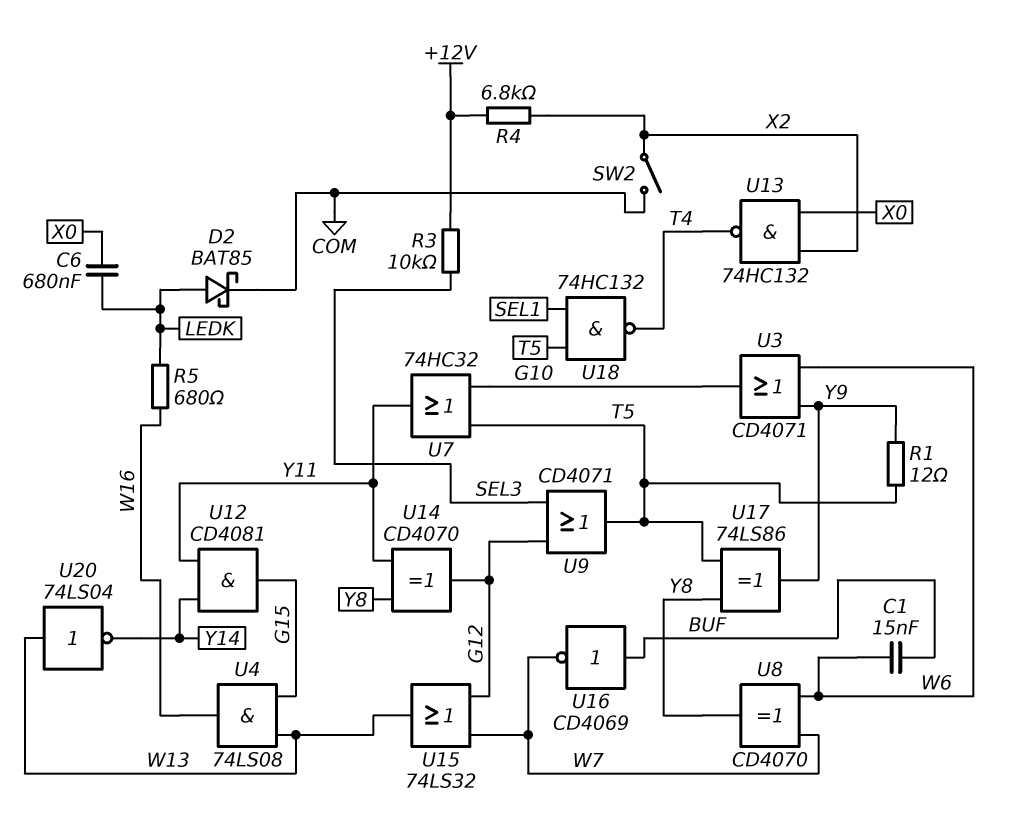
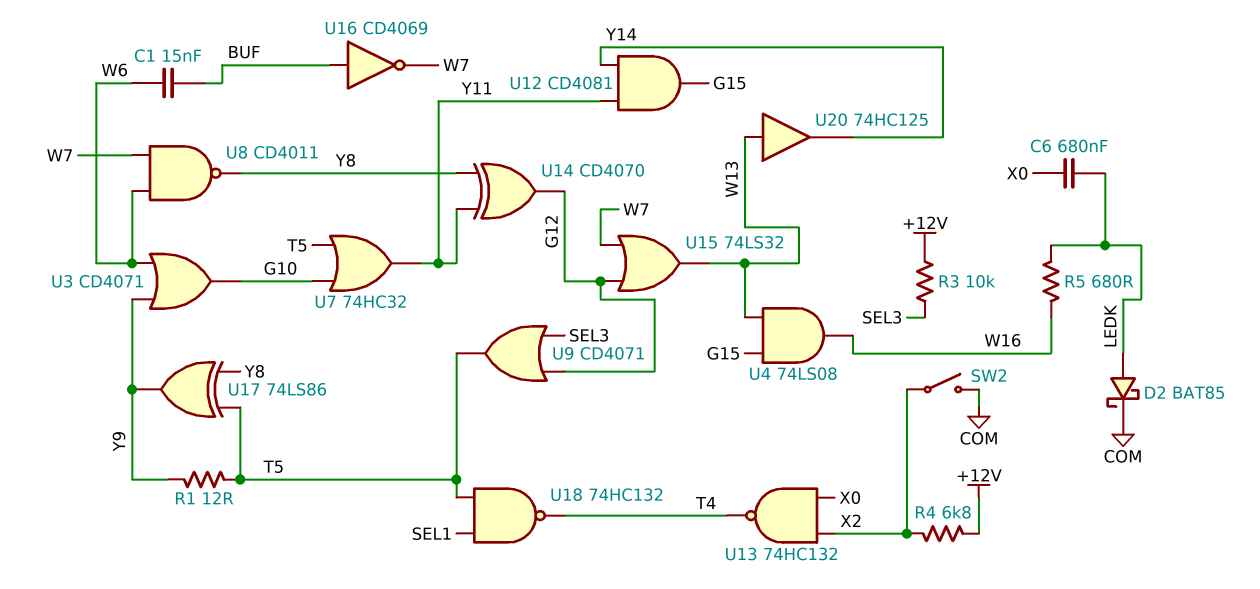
U8: XOR CD4070 (in W6, in W7, out Y8) -> NAND CD4011 (in W6, in W7, out Y8)
U20: NOT 74LS04 (in W13, out Y14) -> buffer 74HC125 (in W13, out Y14)

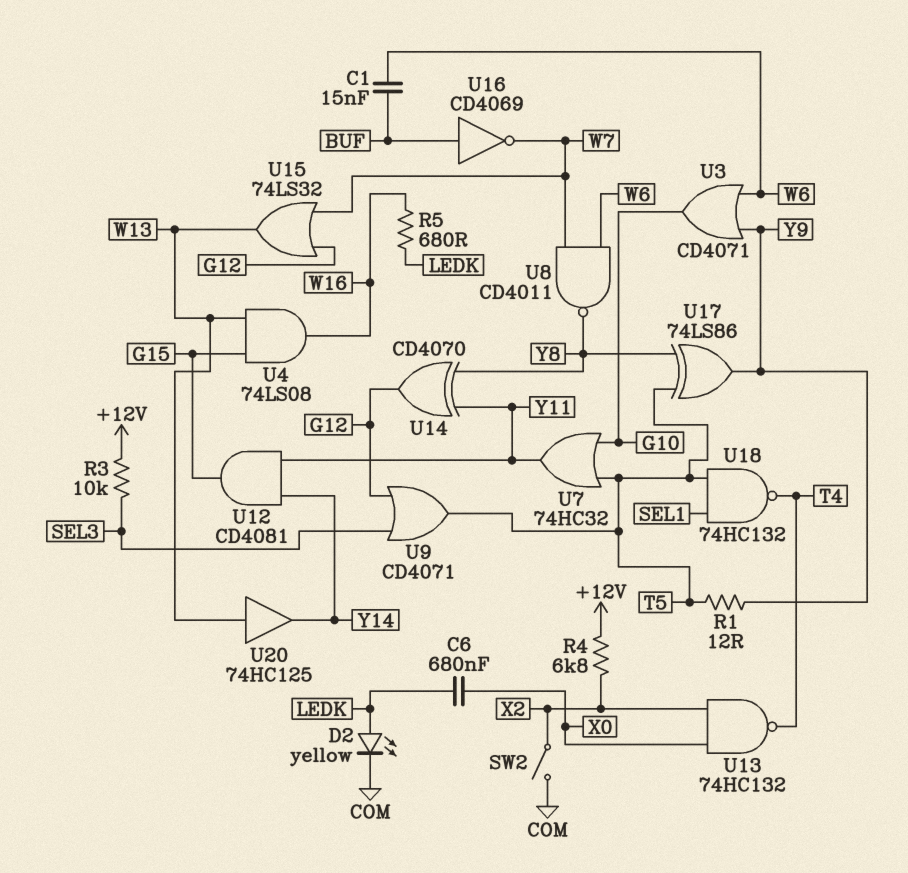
D2: schottky BAT85 (A LEDK, K COM) -> LED yellow (A LEDK, K COM)

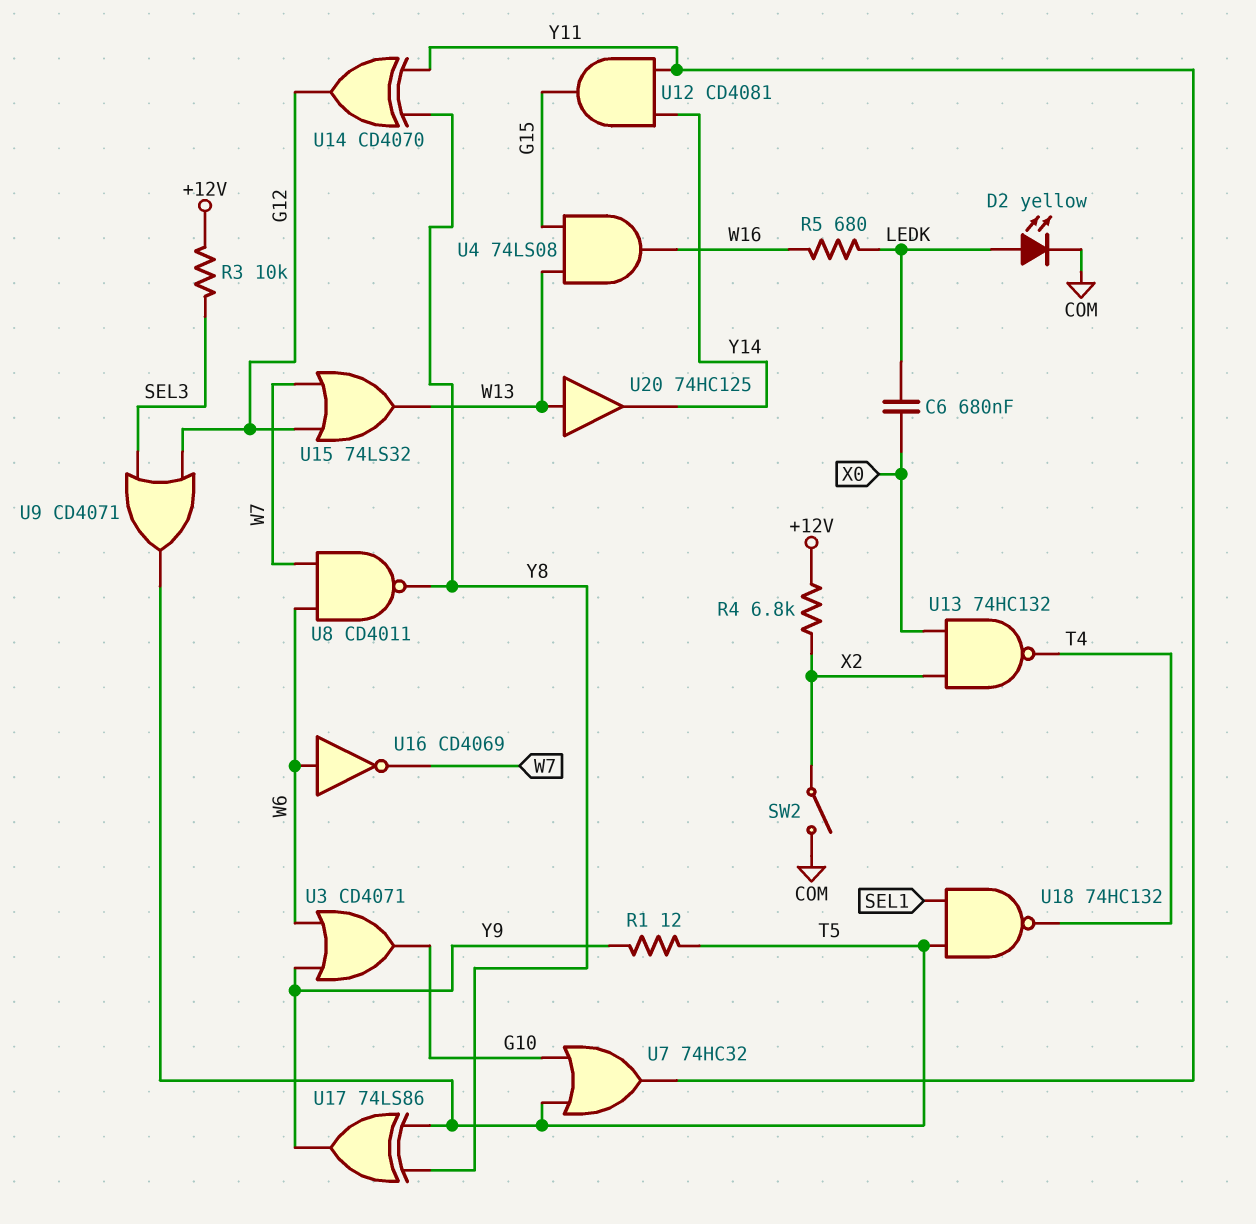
C1: 15nF (BUF, W6) -> none
U16: NOT CD4069 (in BUF, out W7) -> NOT CD4069 (in W6, out W7)

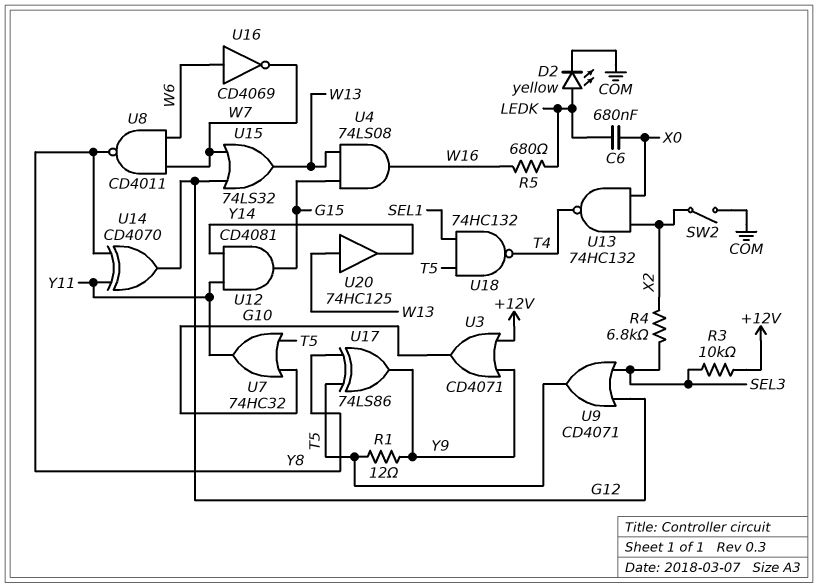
R4: 6.8k (+12V, X2) -> 6.8k (SEL3, X2)
U3: OR CD4071 (in W6, in Y9, out G10) -> OR CD4071 (in +12V, in Y9, out G10)

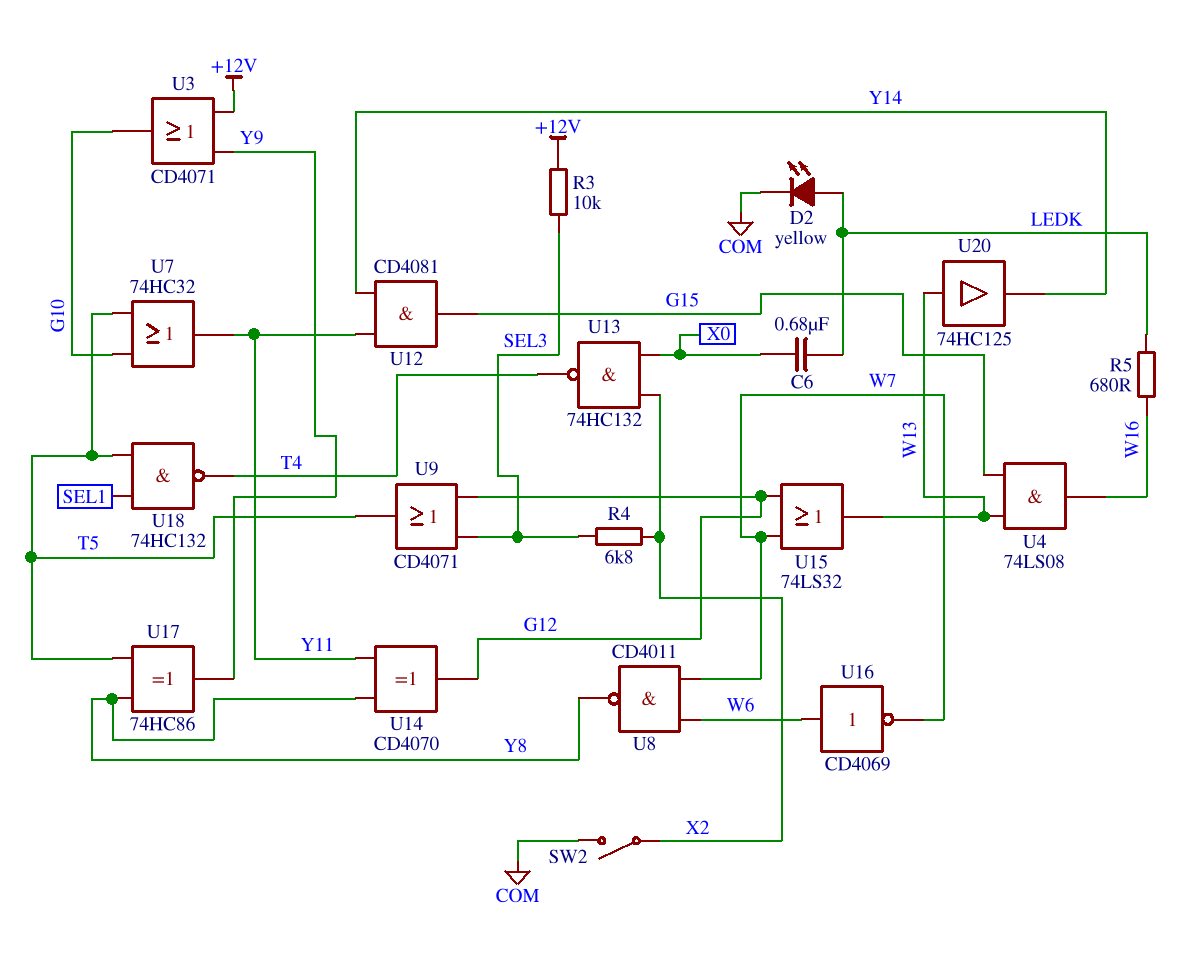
R1: 12 (T5, Y9) -> none
U17: XOR 74LS86 (in T5, in Y8, out Y9) -> XOR 74HC86 (in T5, in Y8, out Y9)

